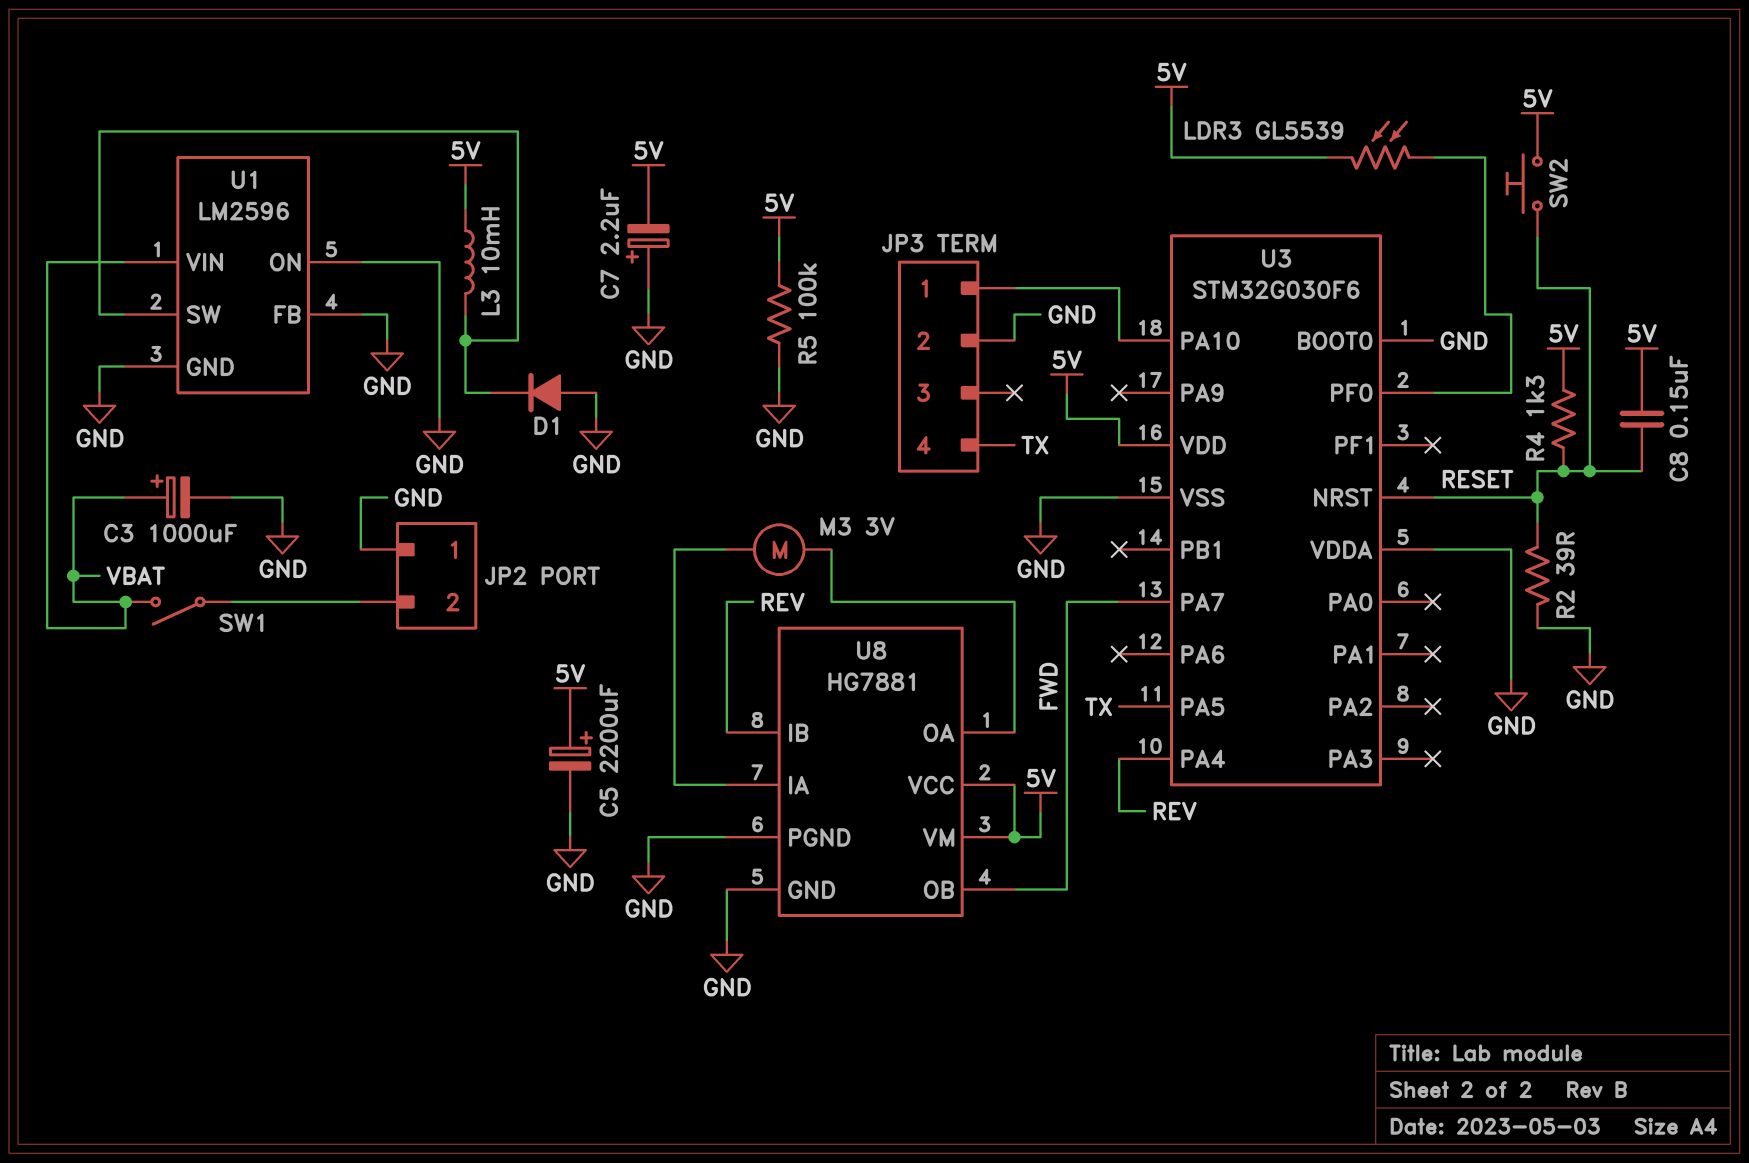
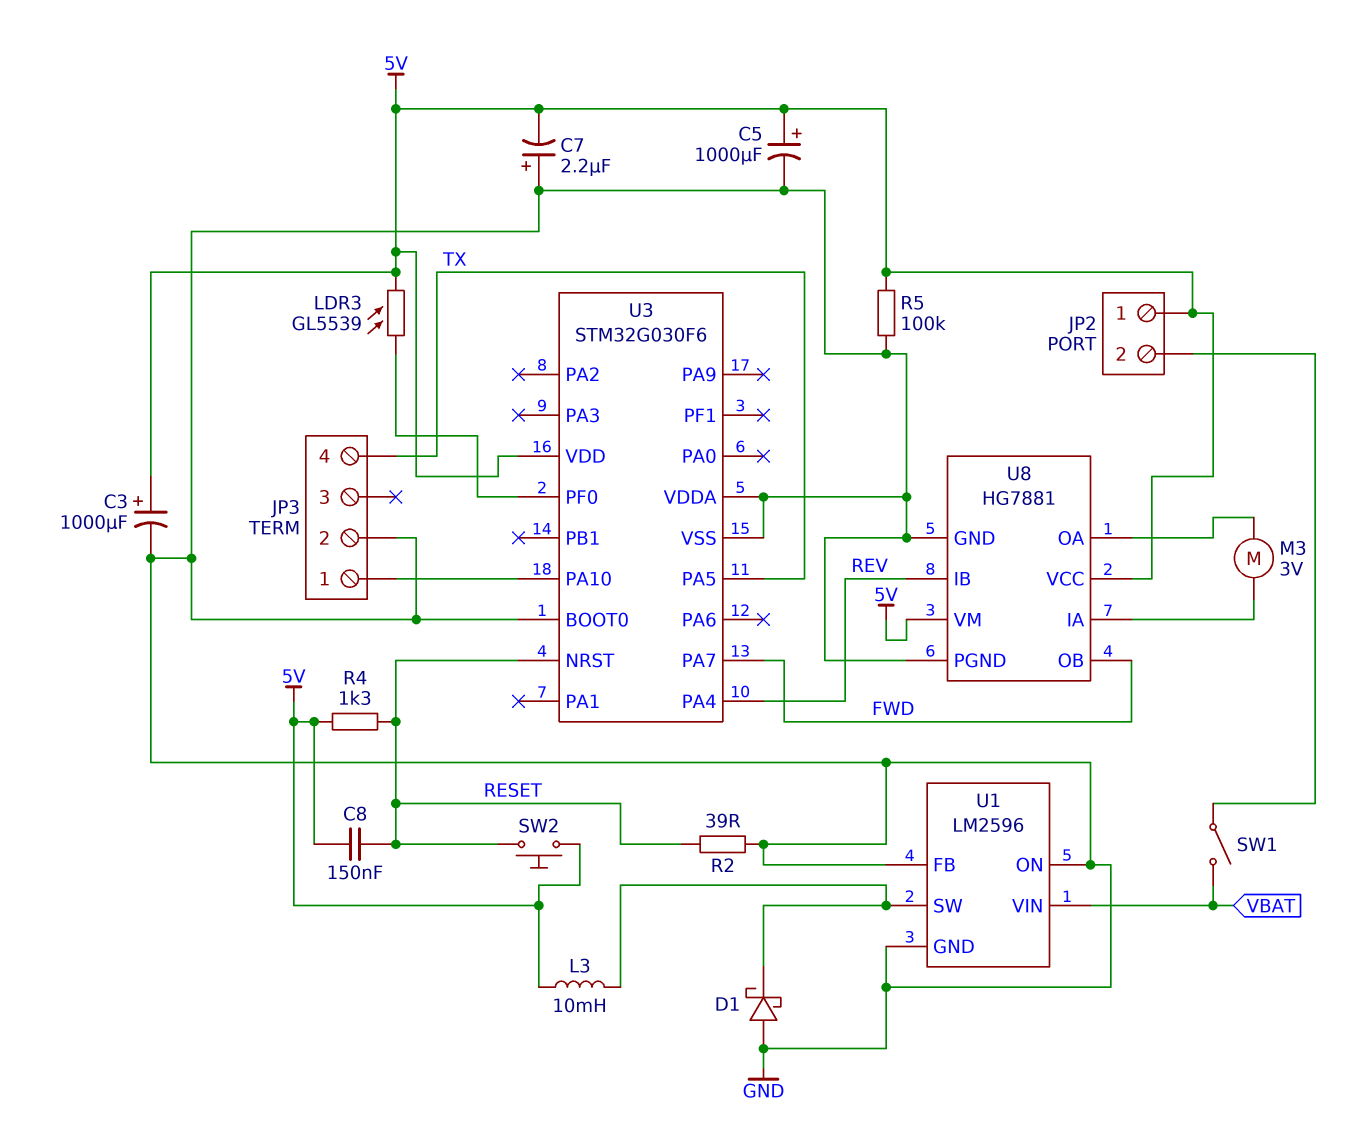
C3: 1000uF (plus VBAT, minus GND) -> 1000uF (plus 5V, minus GND)
C5: 2200uF (plus 5V, minus GND) -> 1000uF (plus 5V, minus GND)
D1: diode (A GND, K U1/SW) -> schottky (A GND, K U1/SW)
JP2 pin 1: GND -> 5V

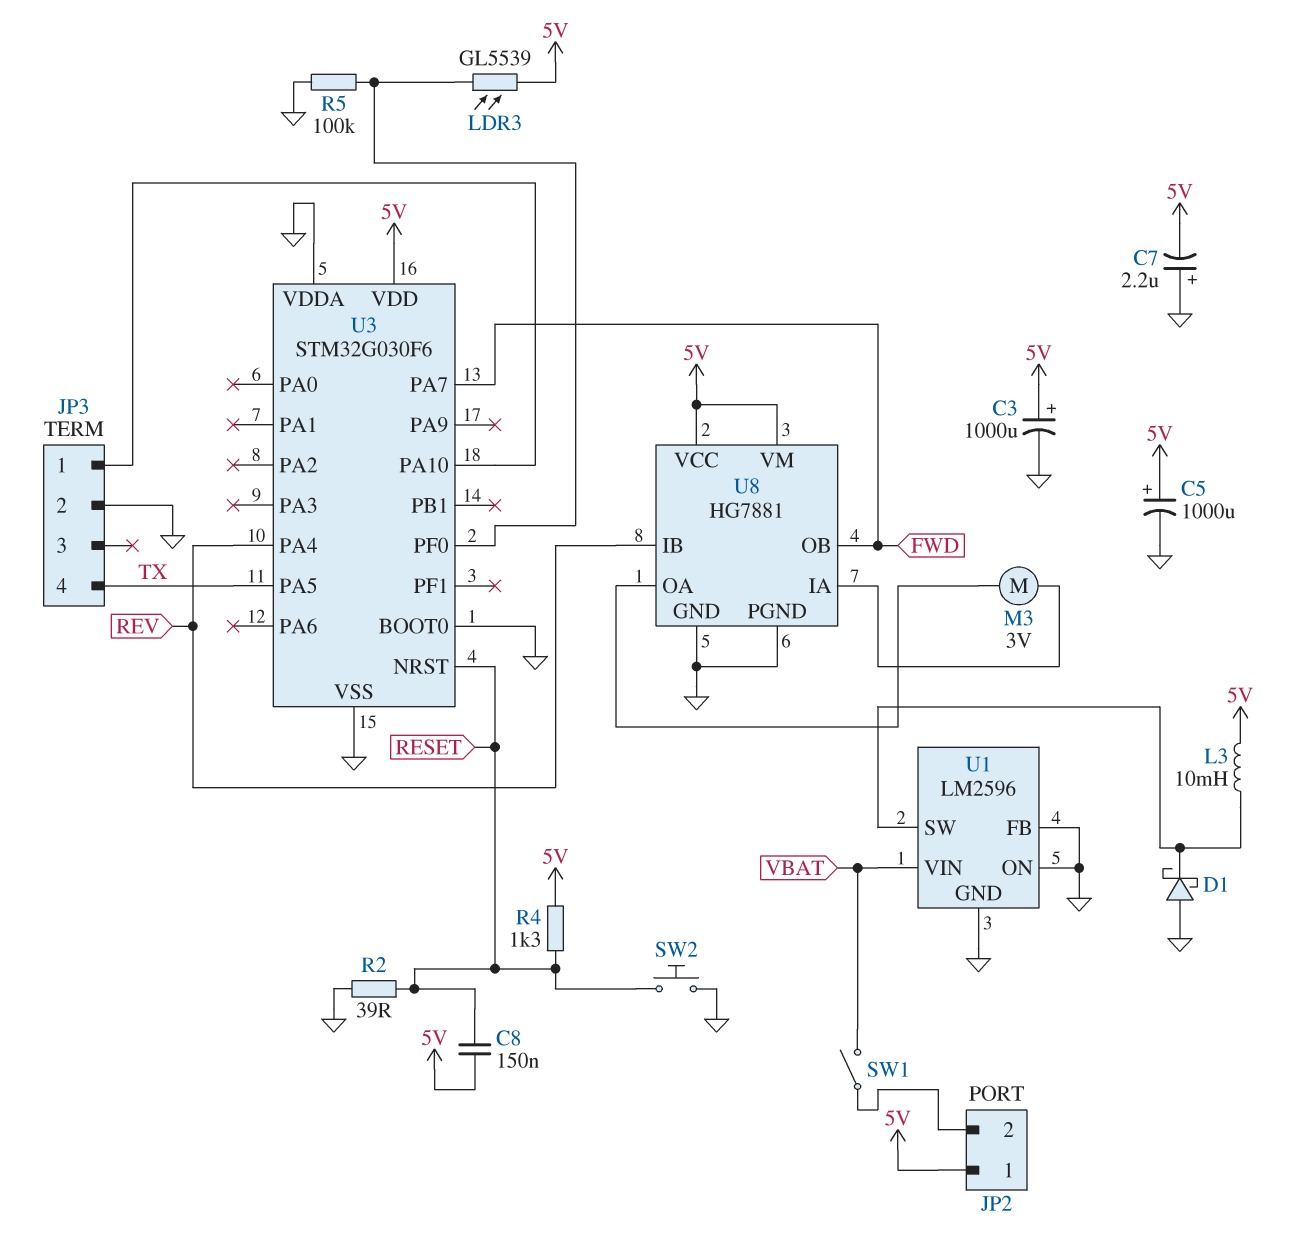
R5: 100k (5V, GND) -> 100k (GND, U3/PF0)
SW2: button (5V, RESET) -> button (GND, RESET)

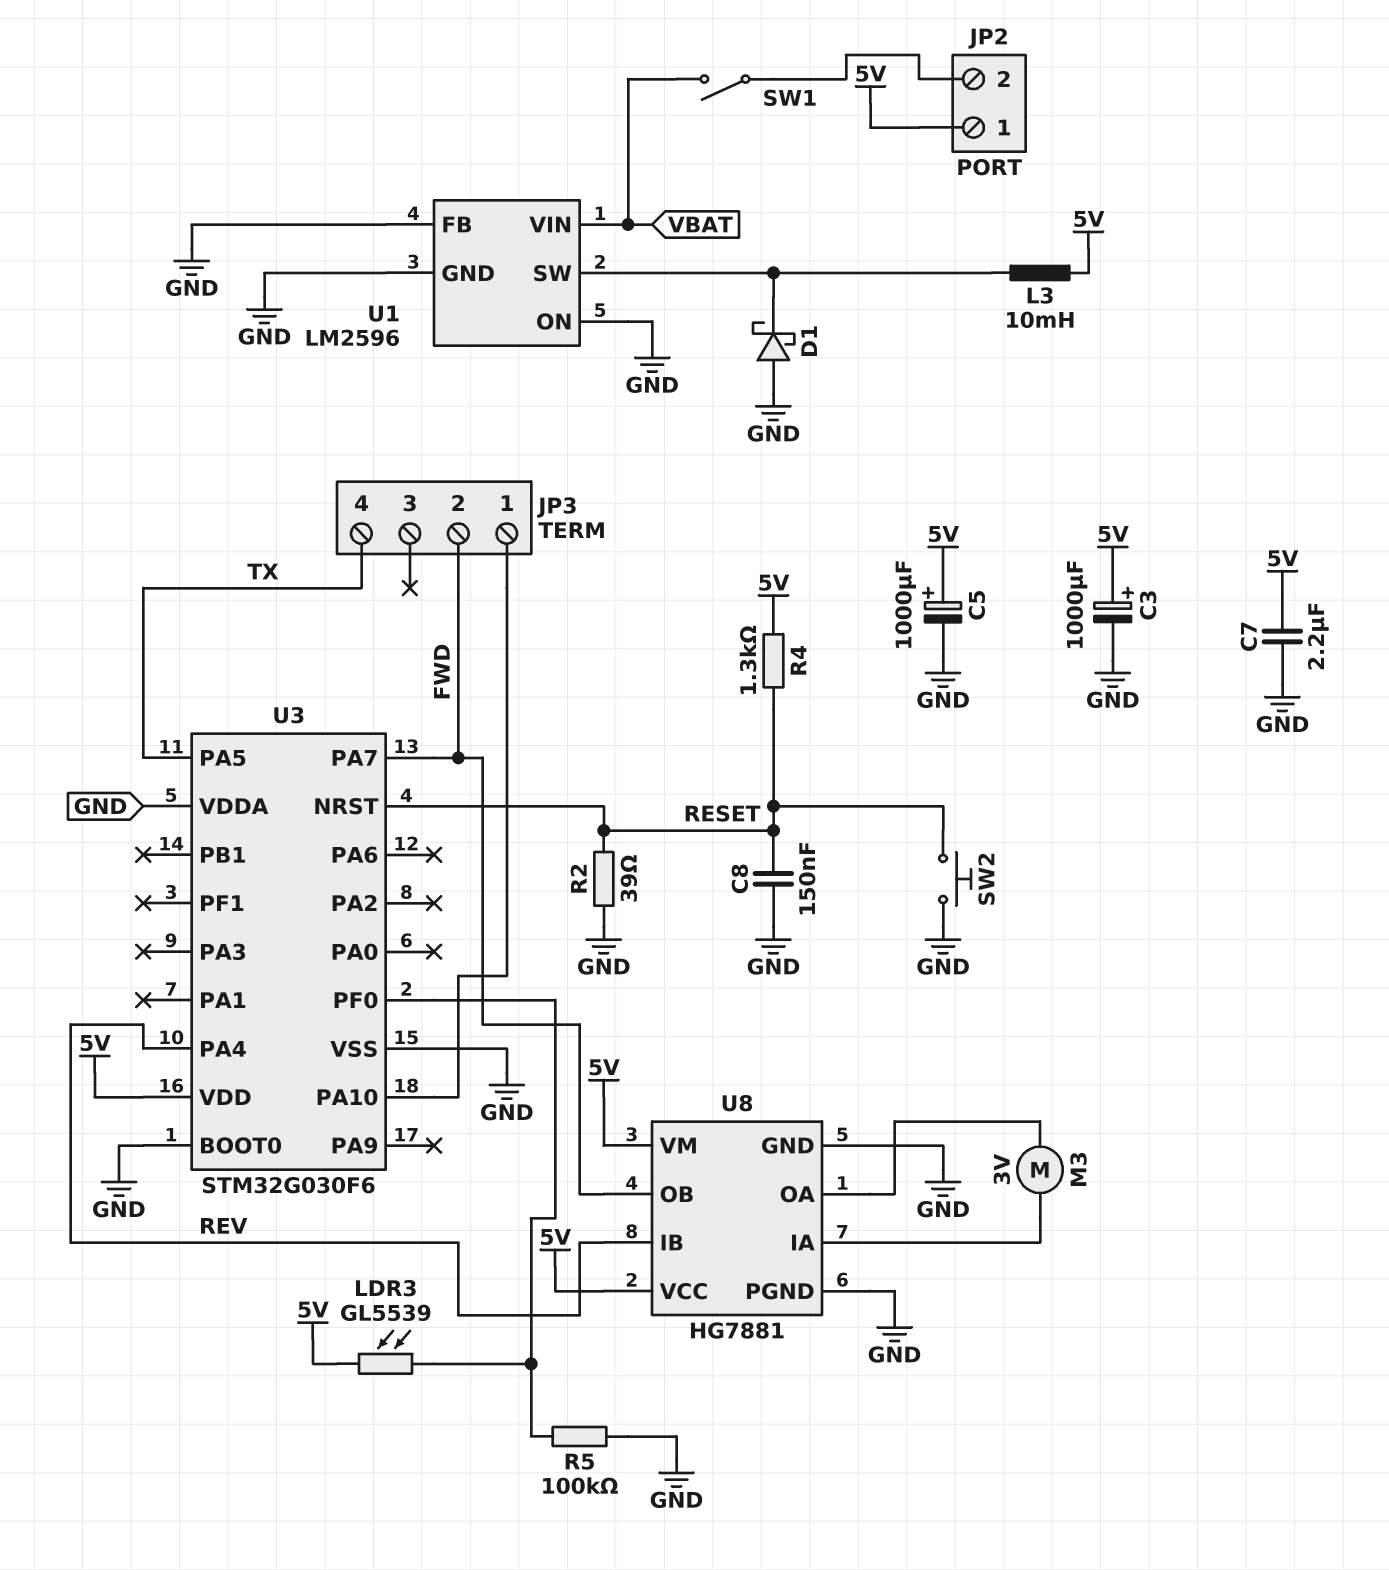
C7: 2.2uF (plus GND, minus 5V) -> 2.2uF (5V, GND)
C8: 150nF (5V, RESET) -> 150nF (GND, RESET)
JP3 pin 2: GND -> FWD

